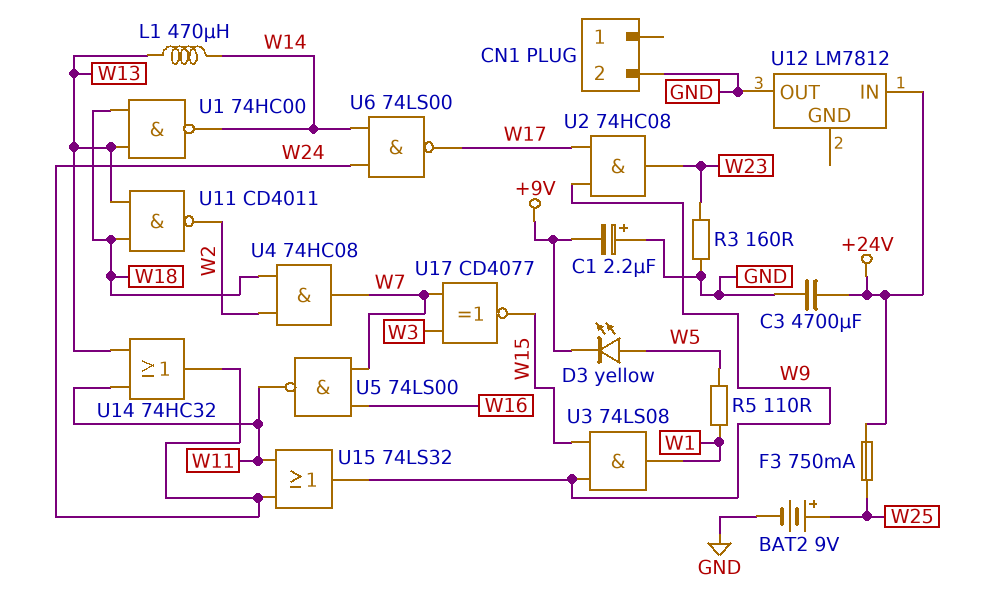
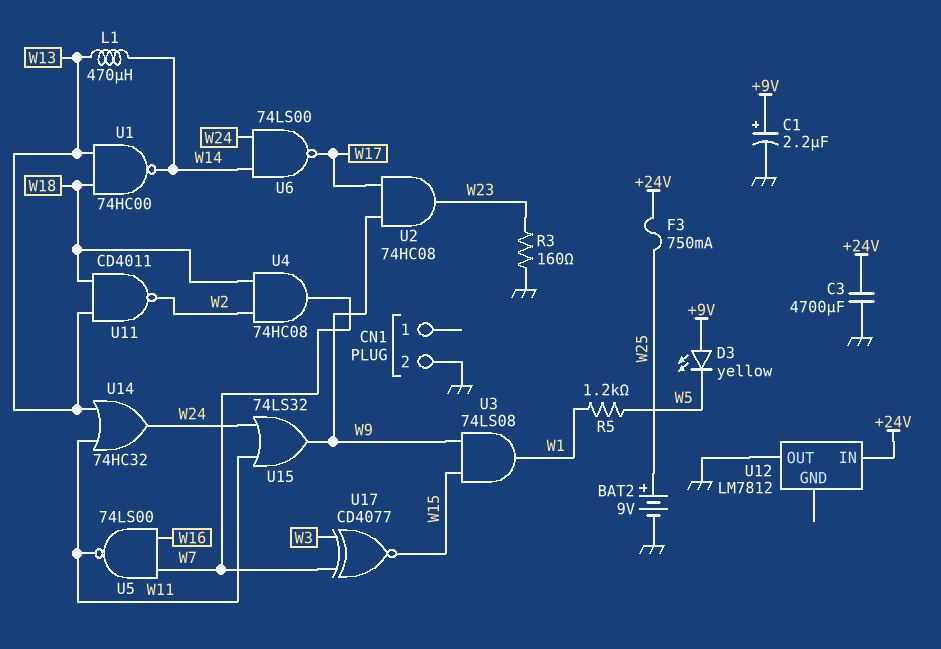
C1: 2.2uF (plus GND, minus +9V) -> 2.2uF (plus +9V, minus GND)
D3: LED yellow (A W5, K +9V) -> LED yellow (A +9V, K W5)
R5: 110 (W1, W5) -> 1.2k (W1, W5)

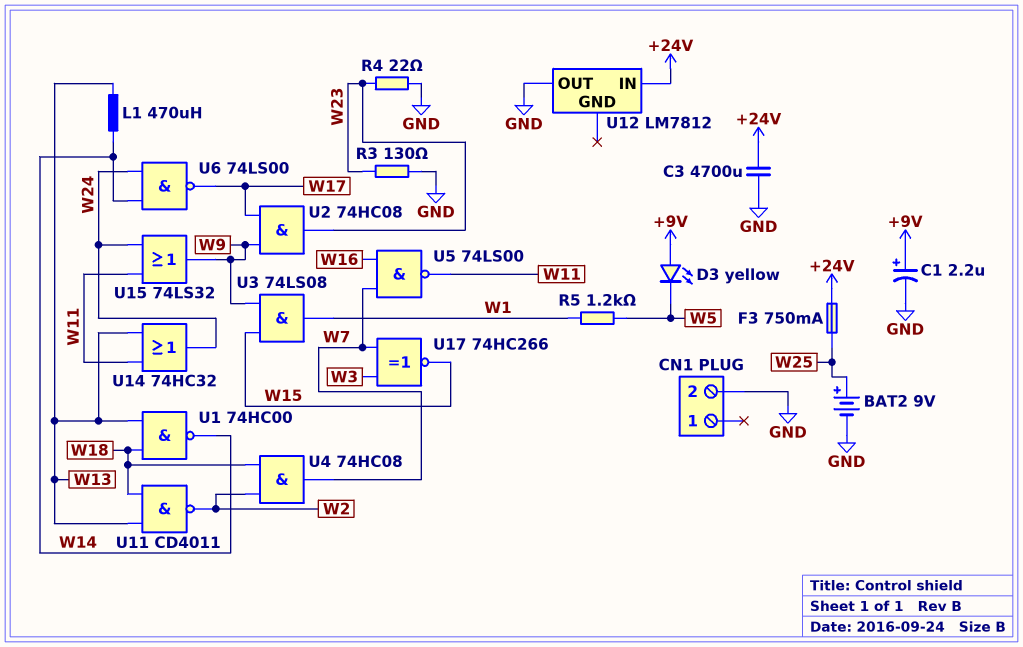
R3: 160 (GND, W23) -> 130 (GND, W23)
R4: none -> 22 (GND, W23)
U17: XNOR CD4077 (in W3, in W7, out W15) -> XNOR 74HC266 (in W3, in W7, out W15)

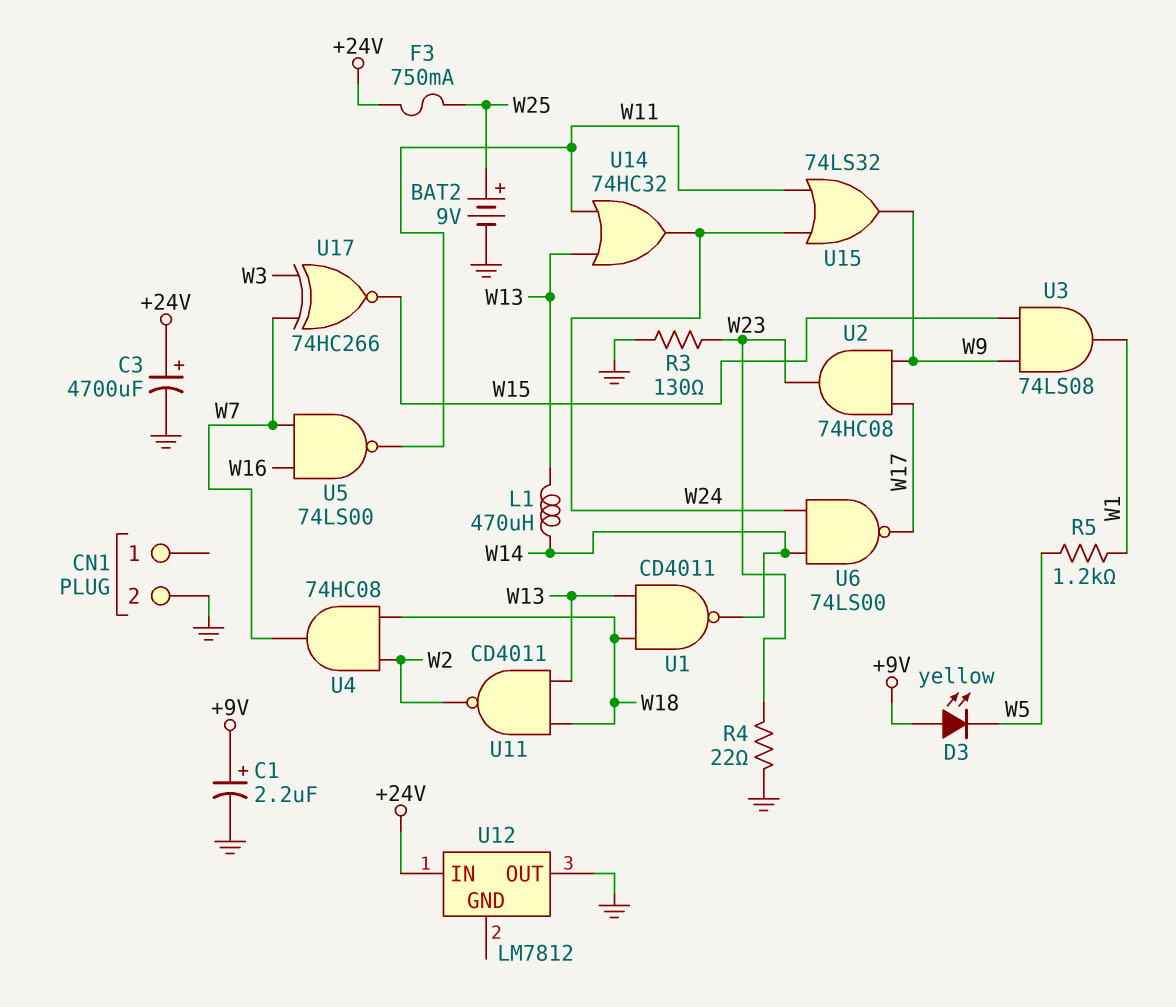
C3: 4700uF (+24V, GND) -> 4700uF (plus +24V, minus GND)
U1: NAND 74HC00 (in W13, in W18, out W14) -> NAND CD4011 (in W13, in W18, out W14)

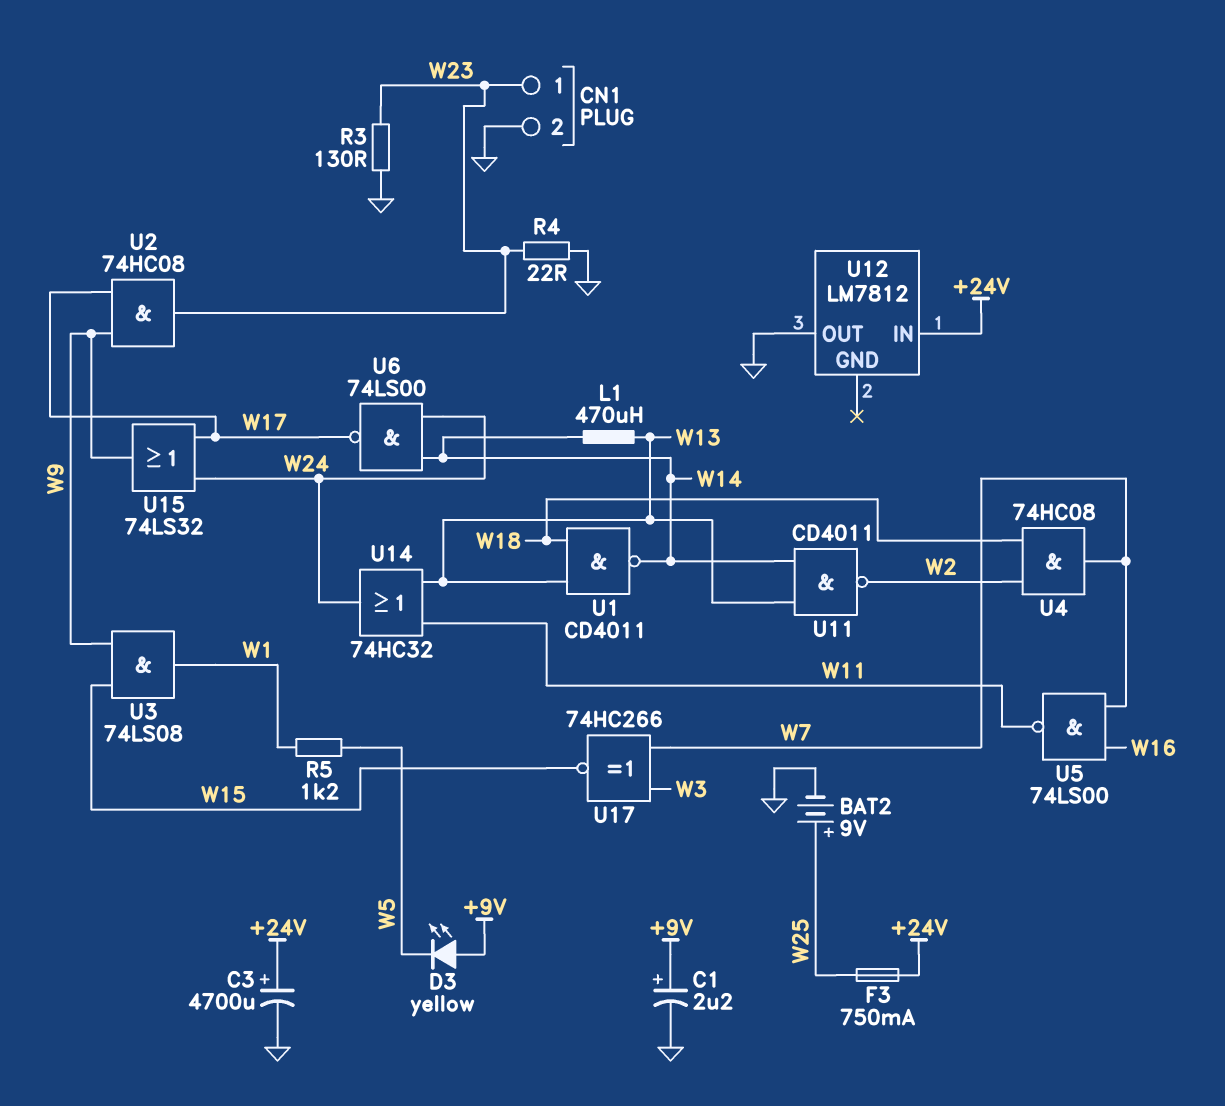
CN1 pin 1: none -> W23
U11: NAND CD4011 (in W13, in W18, out W2) -> NAND CD4011 (in W13, in W14, out W2)
U15: OR 74LS32 (in W11, in W24, out W9) -> OR 74LS32 (in W17, in W24, out W9)

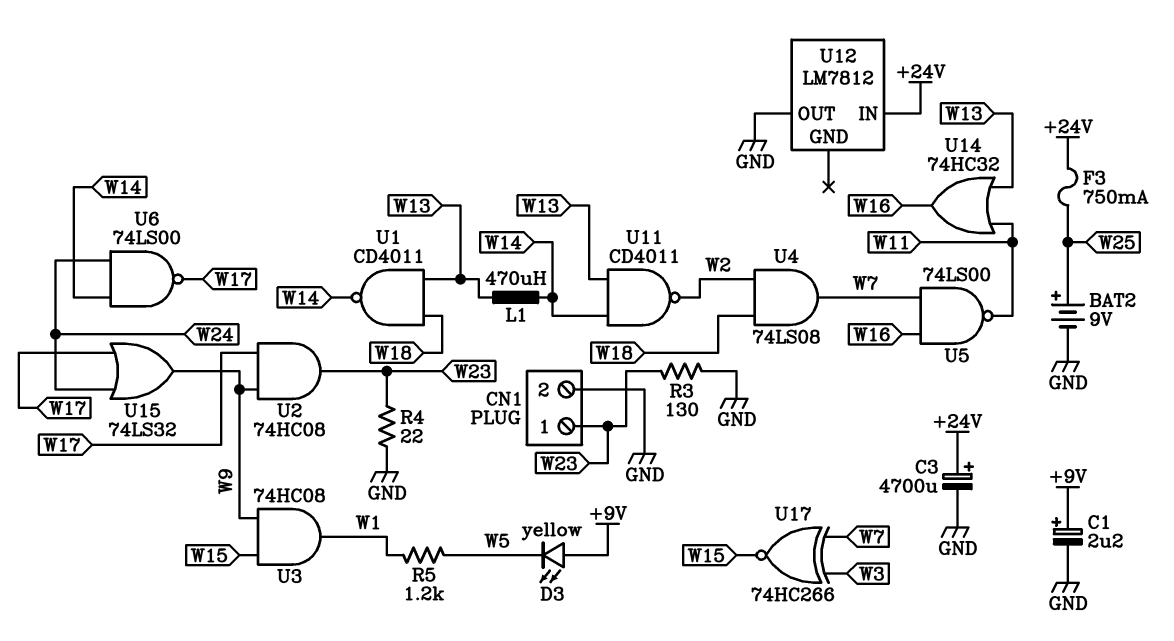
U3: AND 74LS08 (in W9, in W15, out W1) -> AND 74HC08 (in W9, in W15, out W1)
U4: AND 74HC08 (in W2, in W18, out W7) -> AND 74LS08 (in W2, in W18, out W7)
U14: OR 74HC32 (in W11, in W13, out W24) -> OR 74HC32 (in W11, in W13, out W16)

